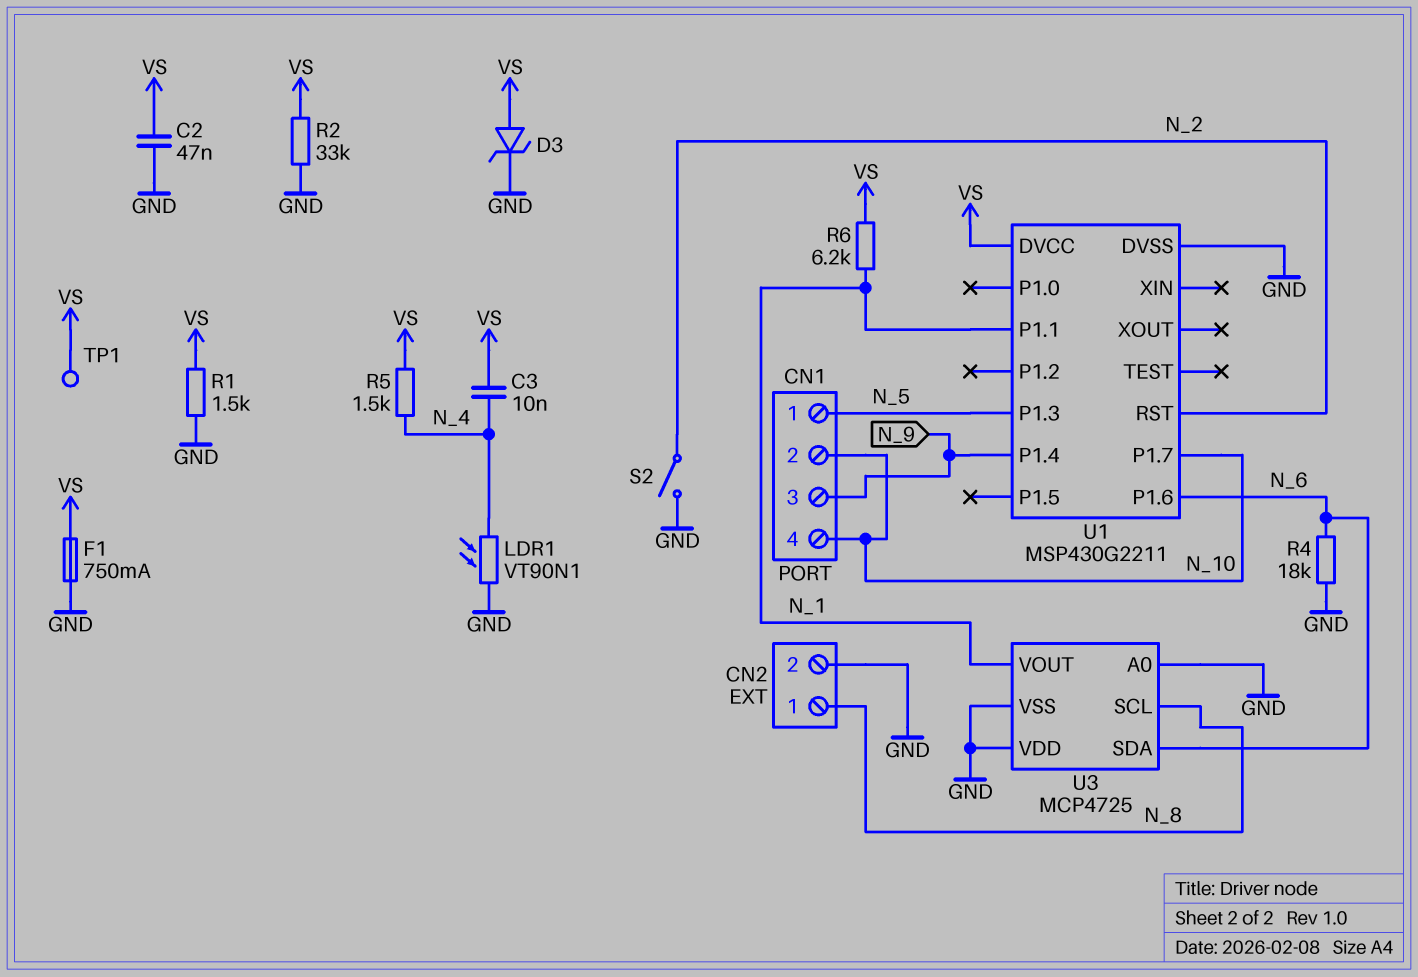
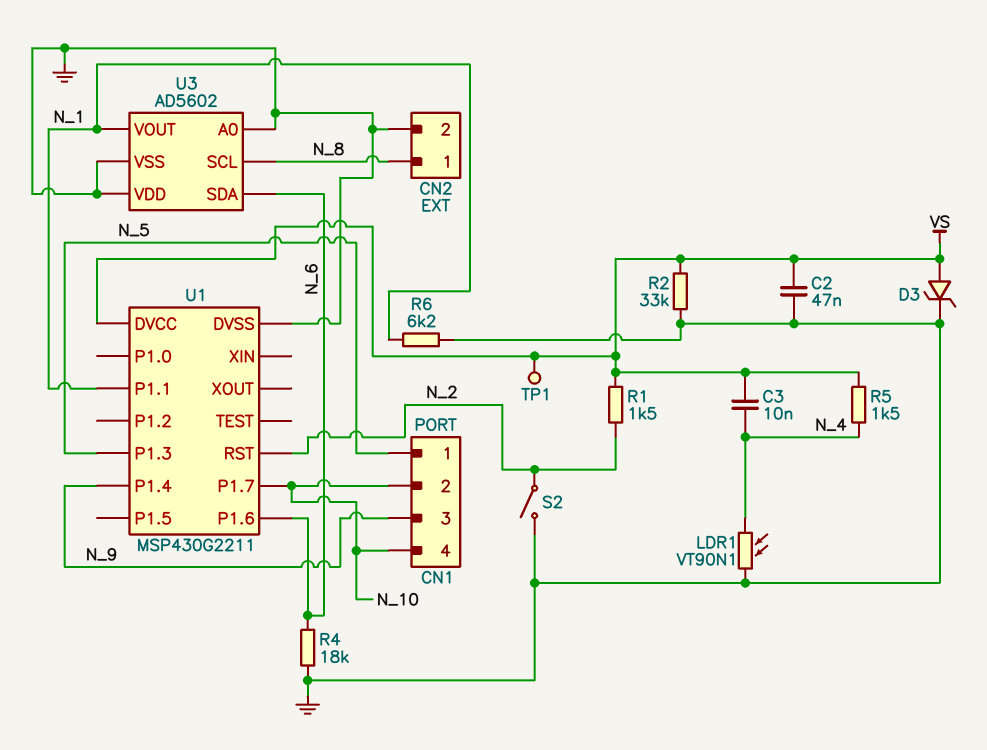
F1: 750mA (GND, VS) -> none
R1: 1.5k (GND, VS) -> 1.5k (N_2, VS)
R6: 6.2k (N_1, VS) -> 6.2k (GND, N_1)
U3: MCP4725 -> AD5602

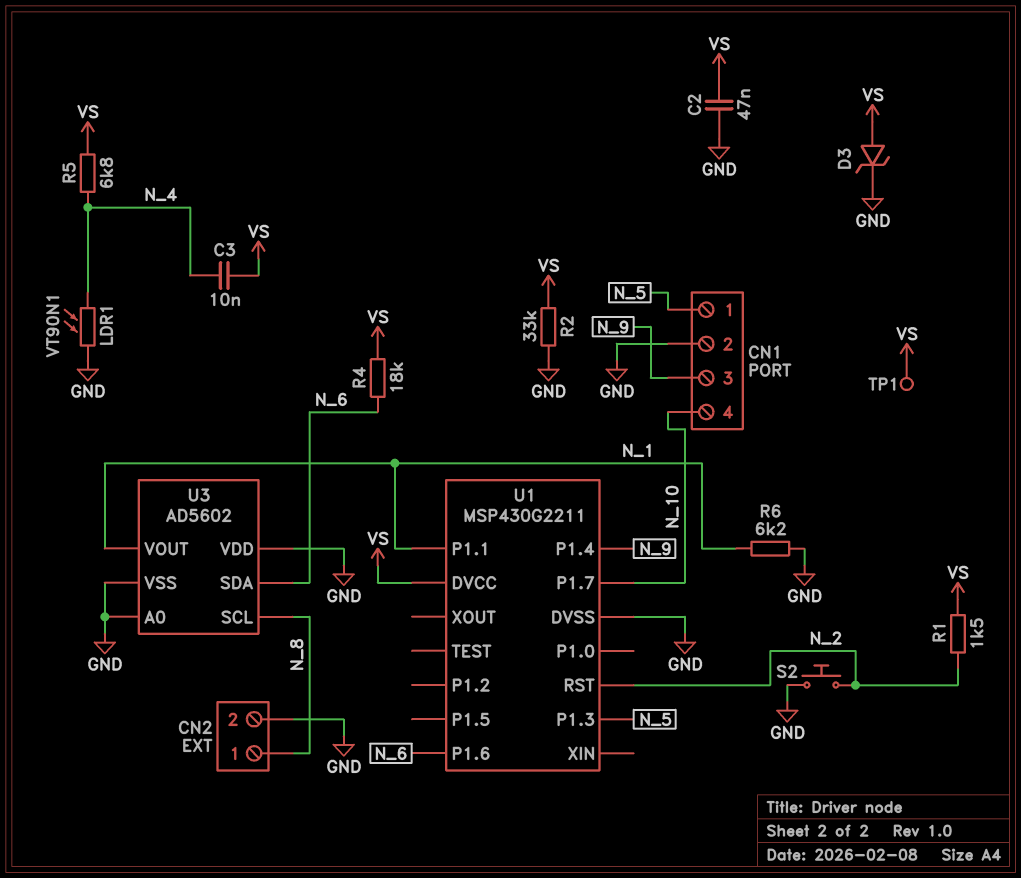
CN1 pin 2: N_10 -> GND
R4: 18k (GND, N_6) -> 18k (N_6, VS)
R5: 1.5k (N_4, VS) -> 6.8k (N_4, VS)
S2: switch (GND, N_2) -> button (GND, N_2)

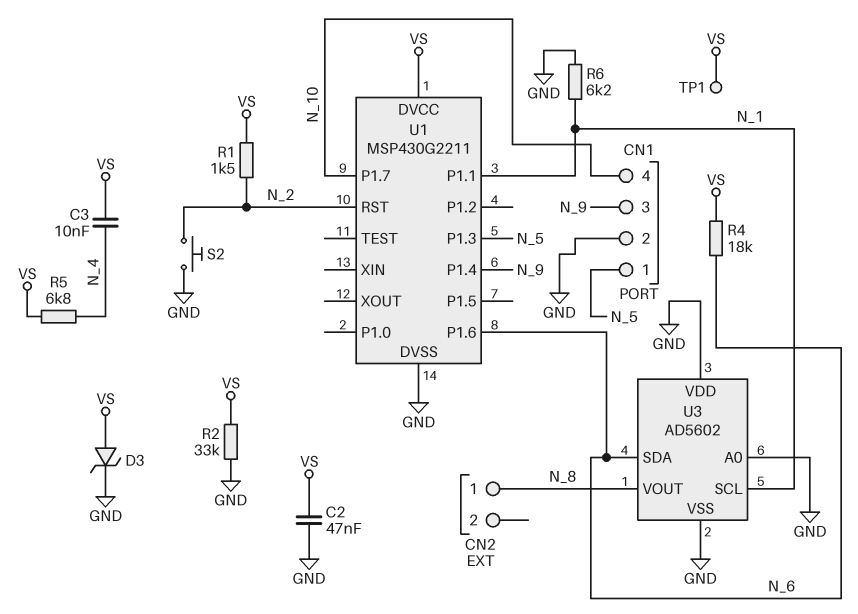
CN2 pin 2: GND -> none
LDR1: VT90N1 (GND, N_4) -> none
U3 pin SCL: N_8 -> N_1
U3 pin VOUT: N_1 -> N_8

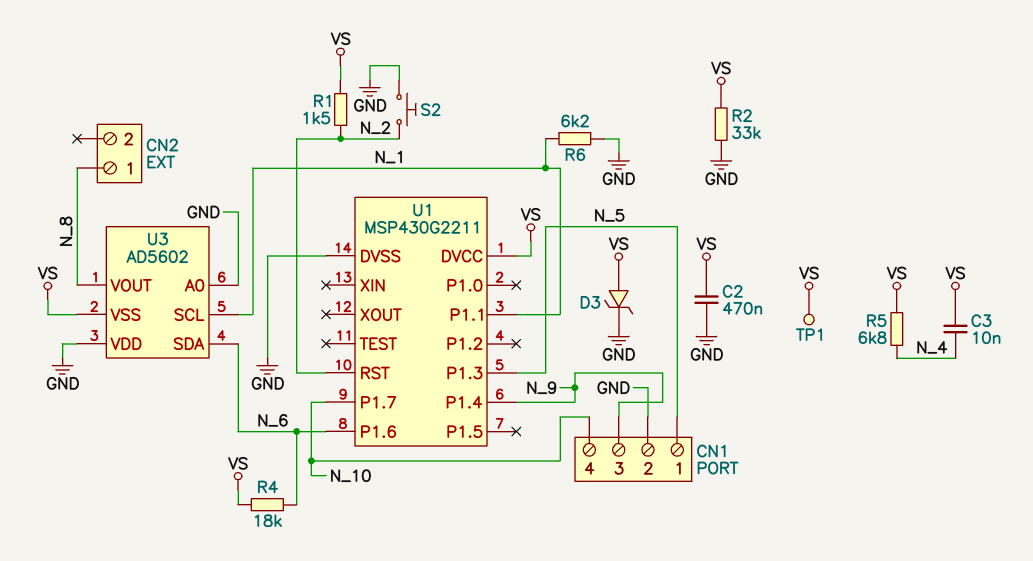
C2: 47nF (GND, VS) -> 470nF (GND, VS)
U3 pin VSS: GND -> VS

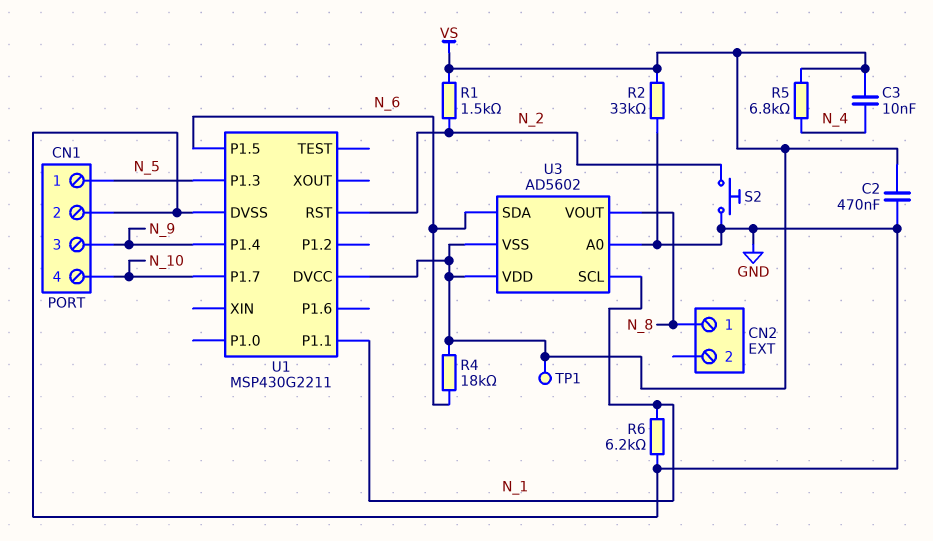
D3: zener (A VS, K GND) -> none
U1 pin P1.5: none -> N_6
U1 pin P1.6: N_6 -> none
U3 pin VDD: GND -> VS

